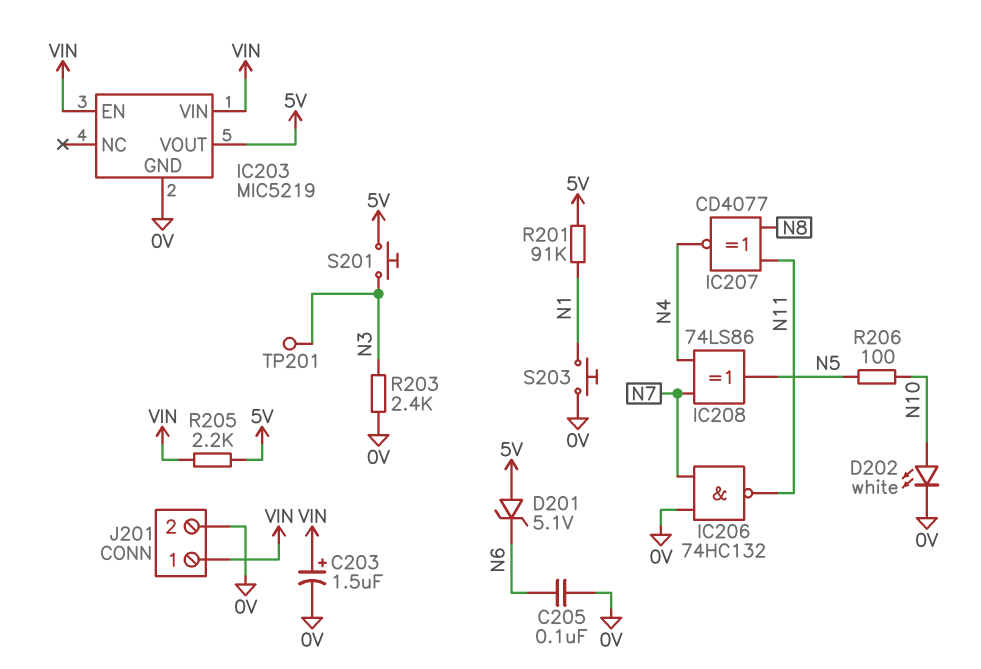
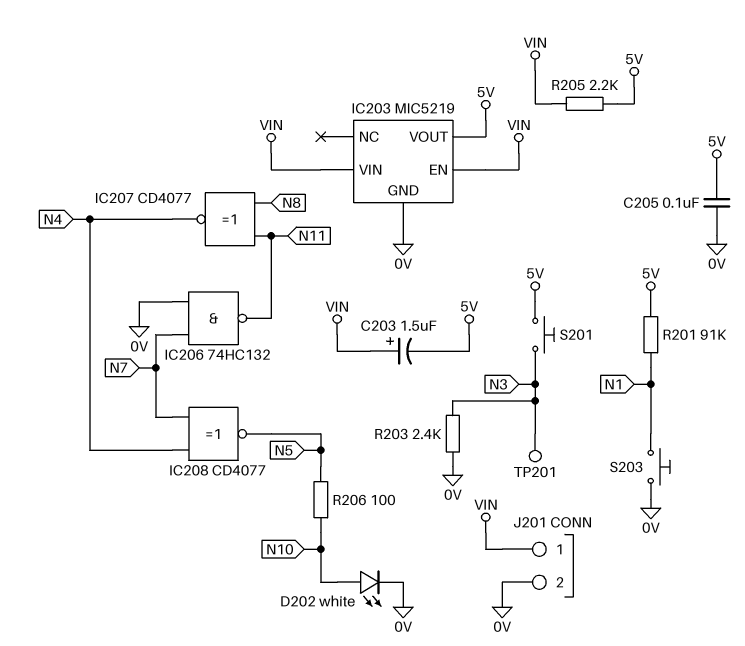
C203: 1.5uF (plus VIN, minus 0V) -> 1.5uF (plus VIN, minus 5V)
C205: 100nF (0V, N6) -> 100nF (0V, 5V)
D201: zener 5.1V (A 5V, K N6) -> none
IC208: XOR 74LS86 (in N4, in N7, out N5) -> XNOR CD4077 (in N4, in N7, out N5)

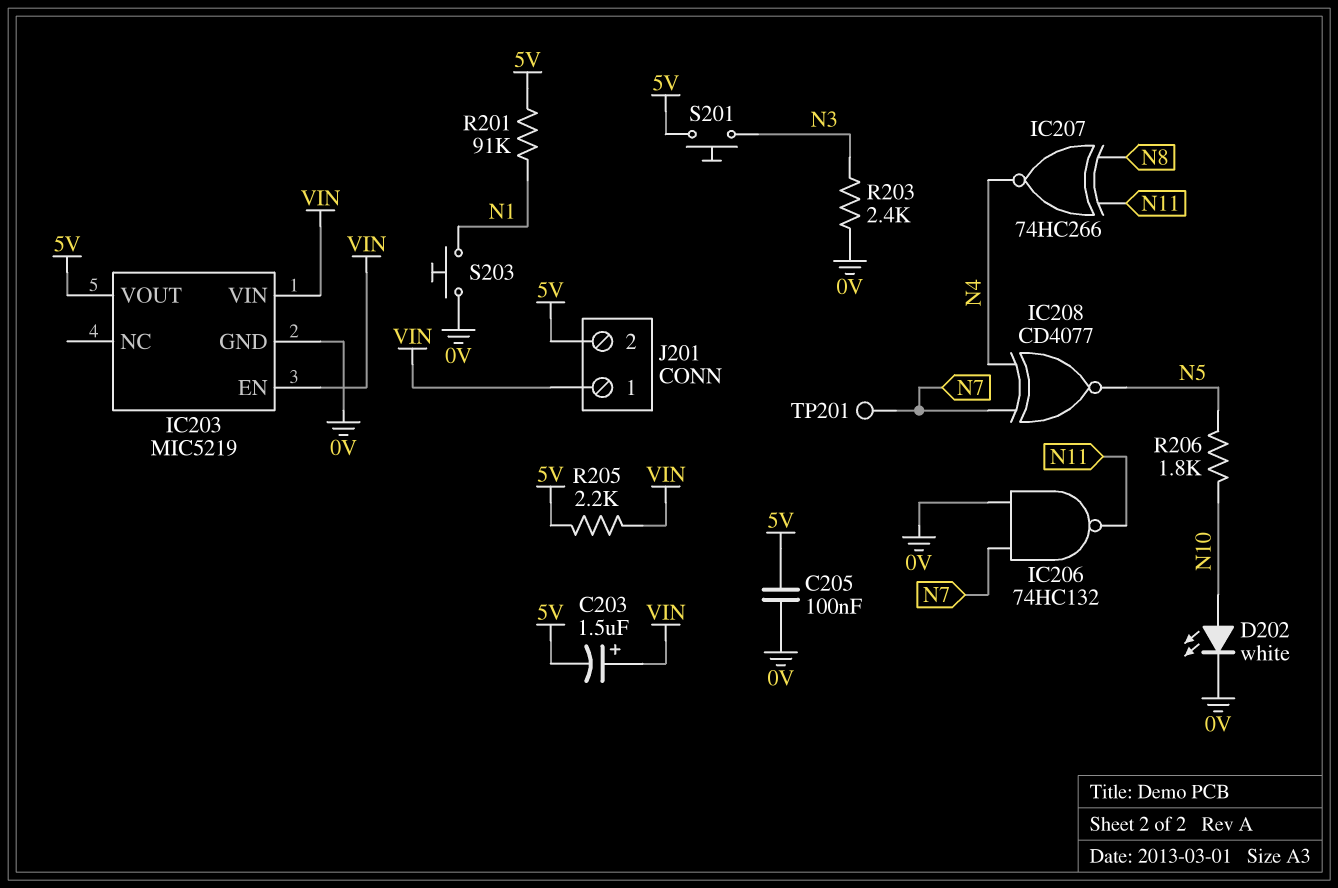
IC207: XNOR CD4077 (in N8, in N11, out N4) -> XNOR 74HC266 (in N8, in N11, out N4)
J201 pin 2: 0V -> 5V
R206: 100 (N5, N10) -> 1.8k (N5, N10)
TP201: test point (N3) -> test point (N7)

